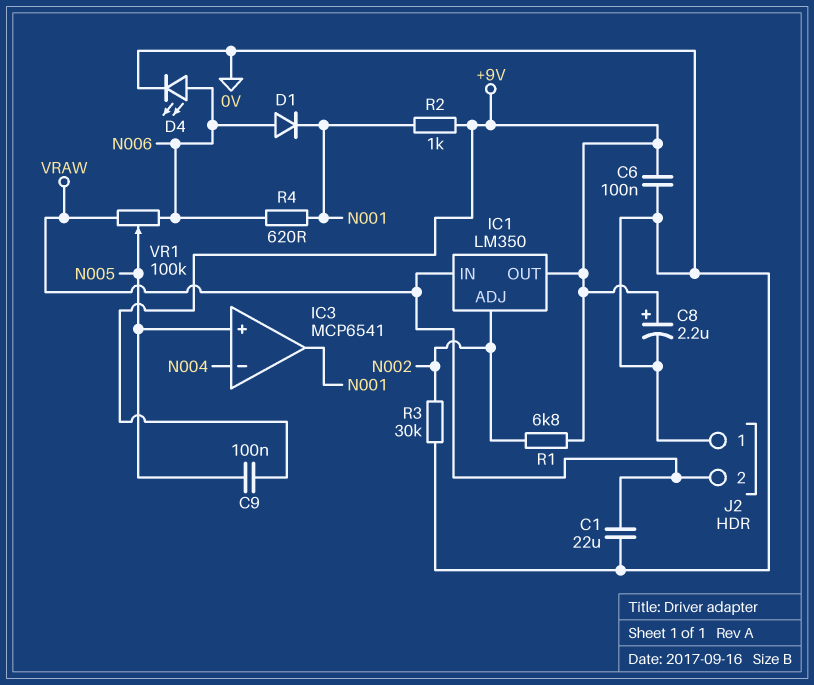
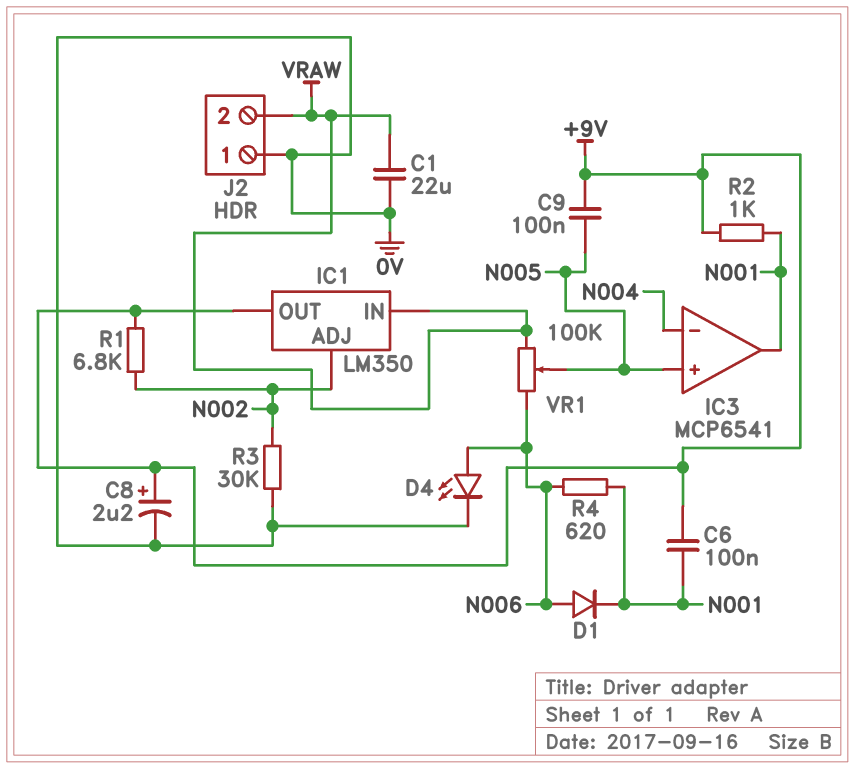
C6: 100nF (+9V, 0V) -> 100nF (+9V, N001)

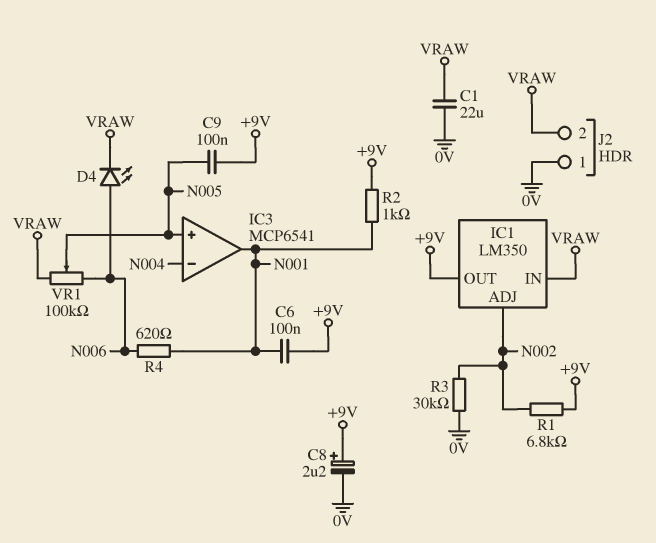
D1: diode (A N006, K N001) -> none
D4: LED (A N006, K 0V) -> LED (A N006, K VRAW)

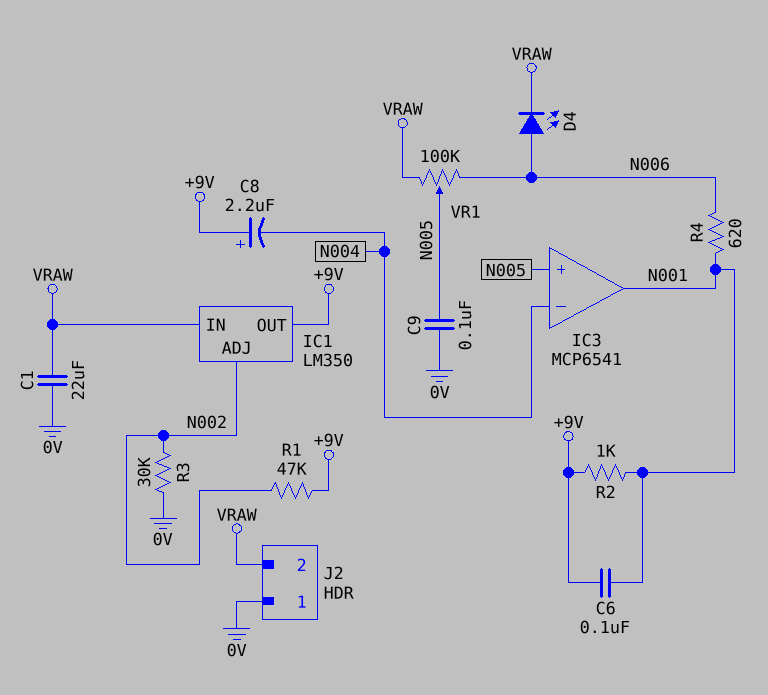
C8: 2.2uF (plus +9V, minus 0V) -> 2.2uF (plus +9V, minus N004)
C9: 100nF (+9V, N005) -> 100nF (0V, N005)
R1: 6.8k (+9V, N002) -> 47k (+9V, N002)

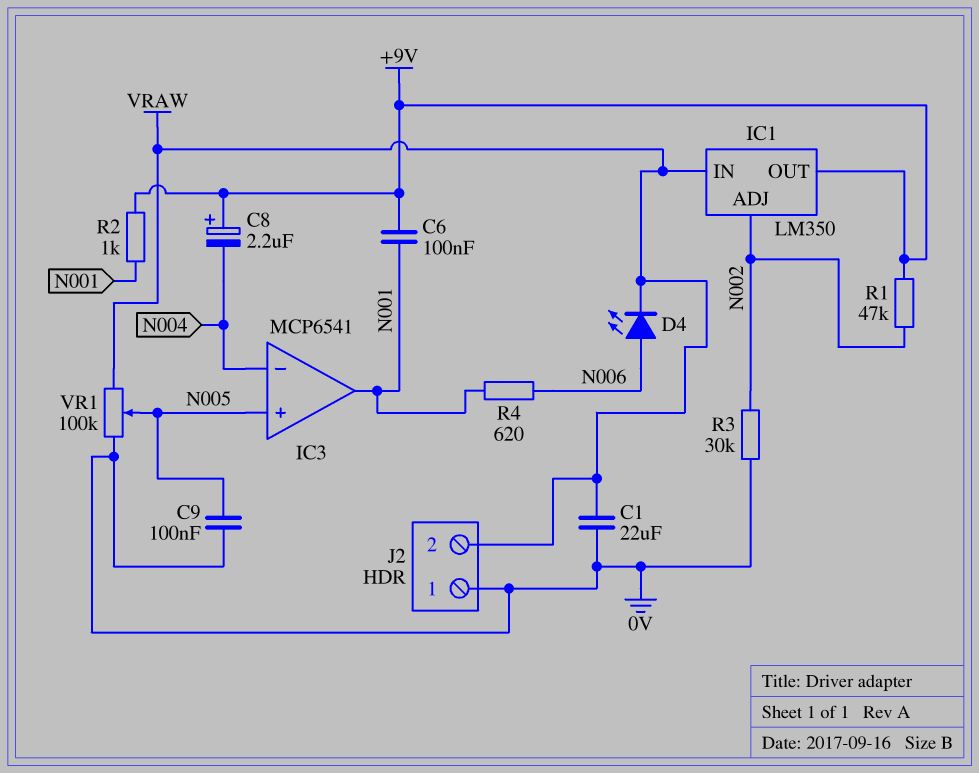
VR1: 100k (N006, VRAW, wiper N005) -> 100k (0V, VRAW, wiper N005)

